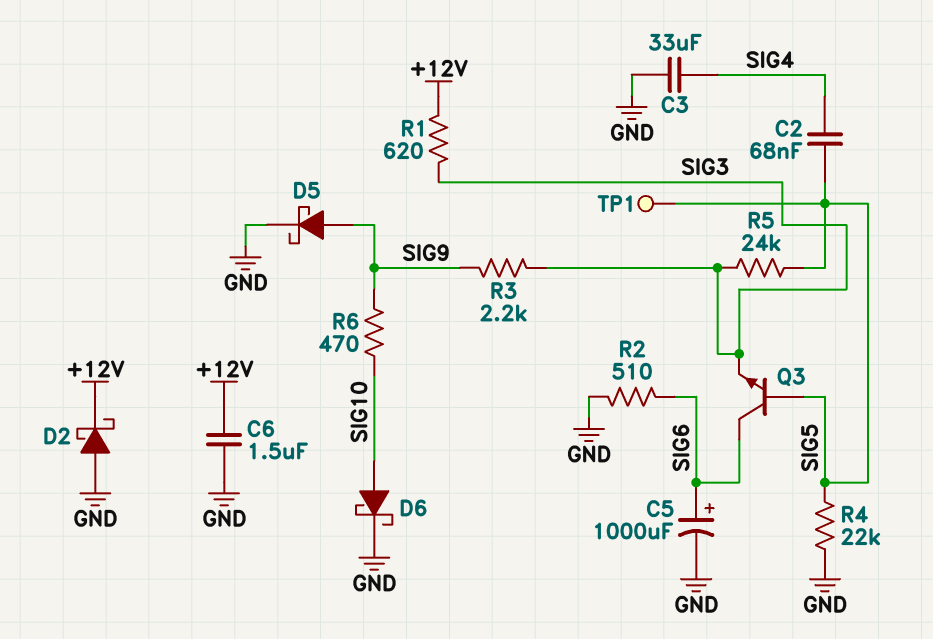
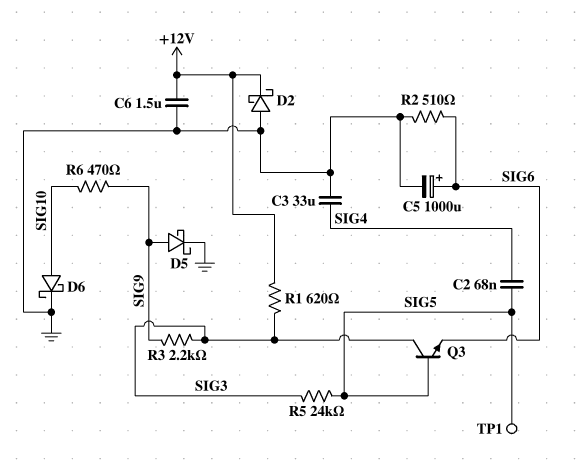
Q3: NPN (B SIG5, C SIG6, E SIG3) -> NPN (B SIG5, C SIG3, E SIG6)
R4: 22k (GND, SIG5) -> none

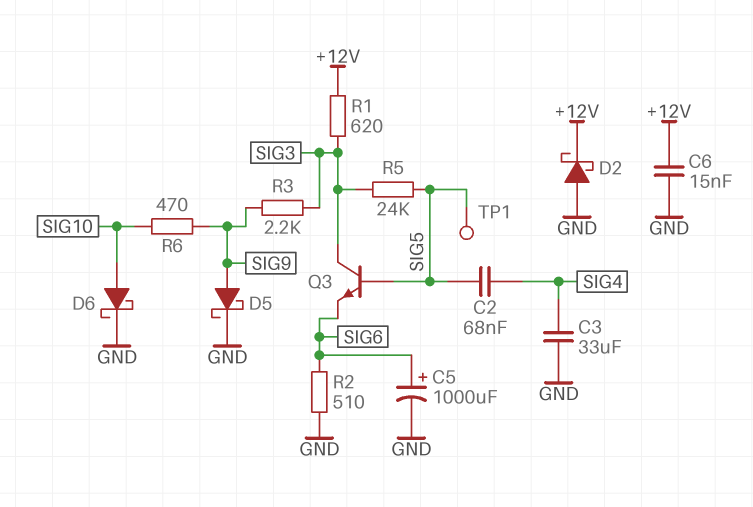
C6: 1.5uF (+12V, GND) -> 15nF (+12V, GND)

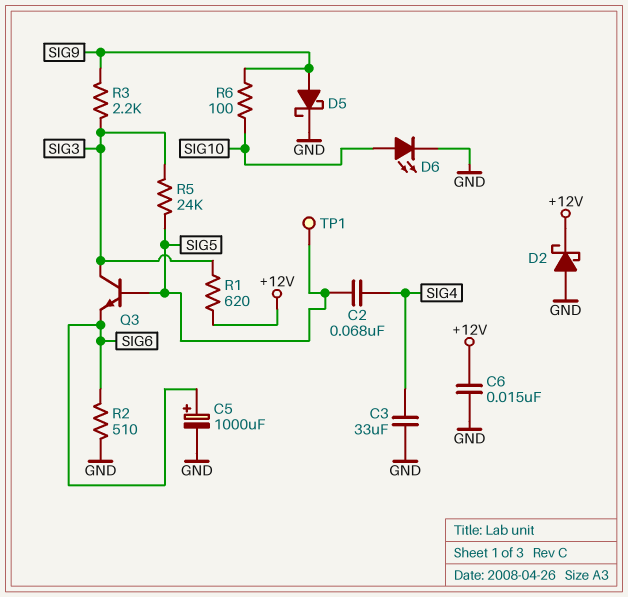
D6: schottky (A SIG10, K GND) -> LED (A SIG10, K GND)
R6: 470 (SIG9, SIG10) -> 100 (SIG9, SIG10)

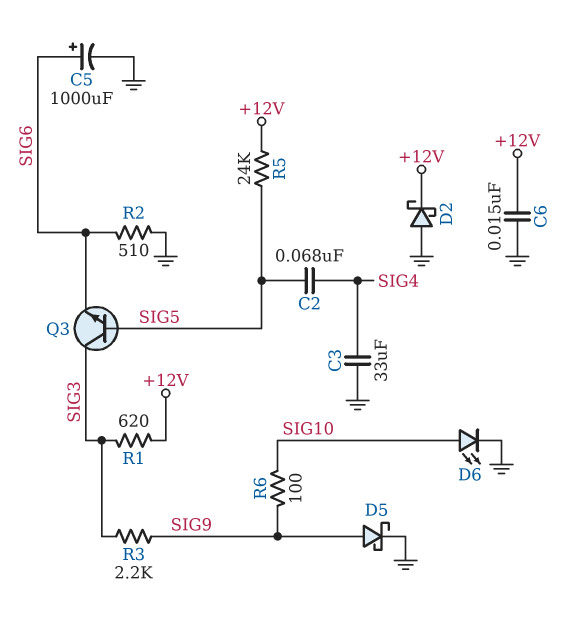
R5: 24k (SIG3, SIG5) -> 24k (+12V, SIG5)
TP1: test point (SIG5) -> none

